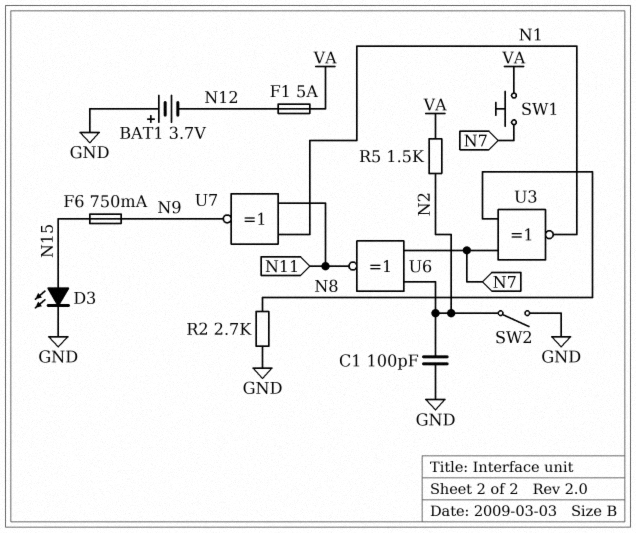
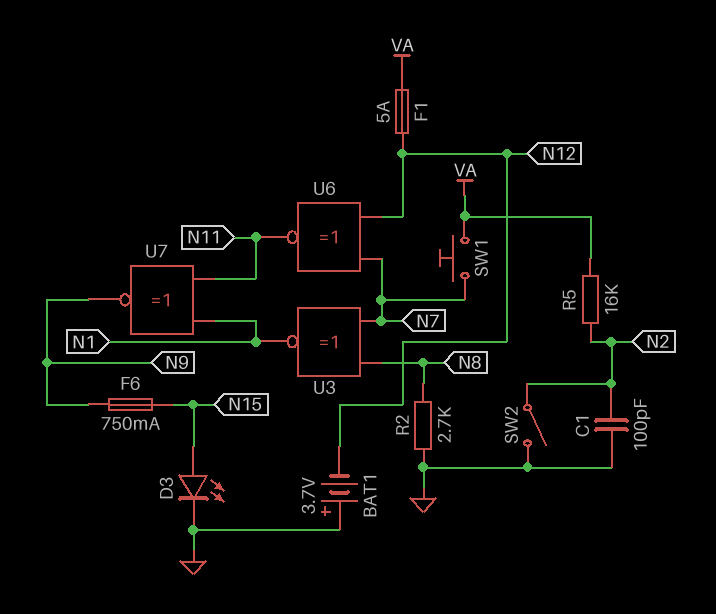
R5: 1.5k (N2, VA) -> 16k (N2, VA)
U6: XNOR (in N2, in N7, out N11) -> XNOR (in N7, in N12, out N11)

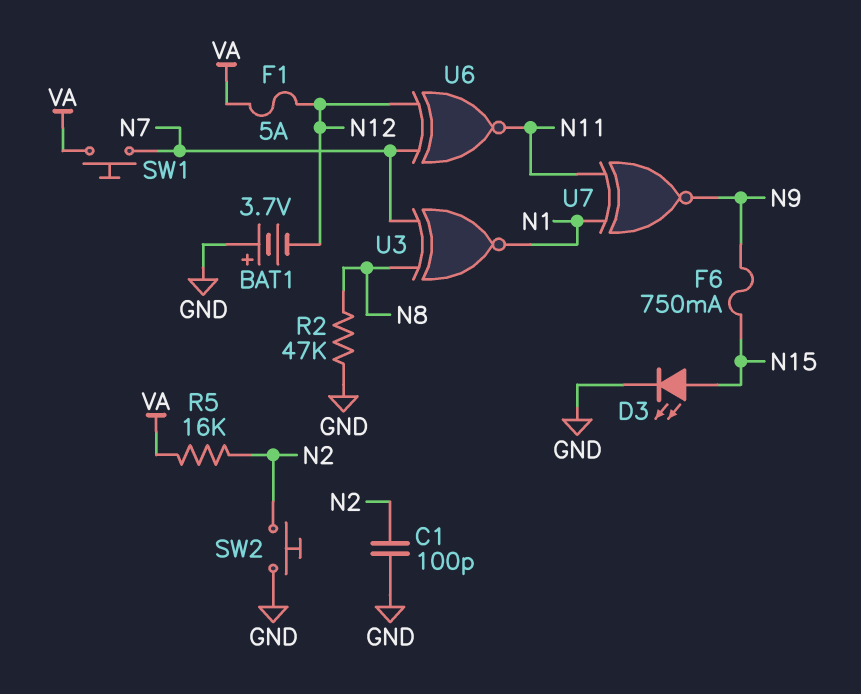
R2: 2.7k (GND, N8) -> 47k (GND, N8)
SW2: switch (GND, N2) -> button (GND, N2)

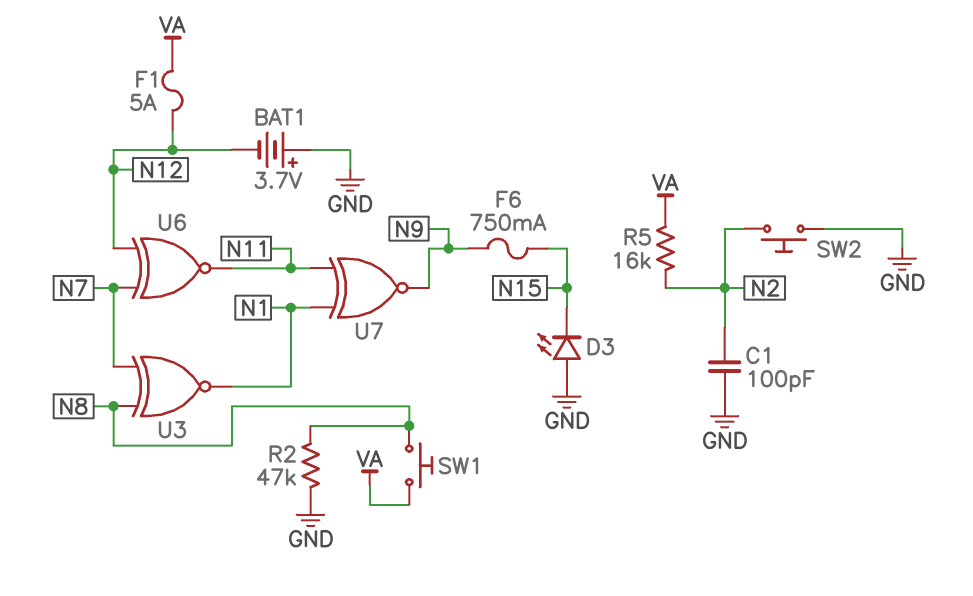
D3: LED (A N15, K GND) -> LED (A GND, K N15)
SW1: button (N7, VA) -> button (N8, VA)

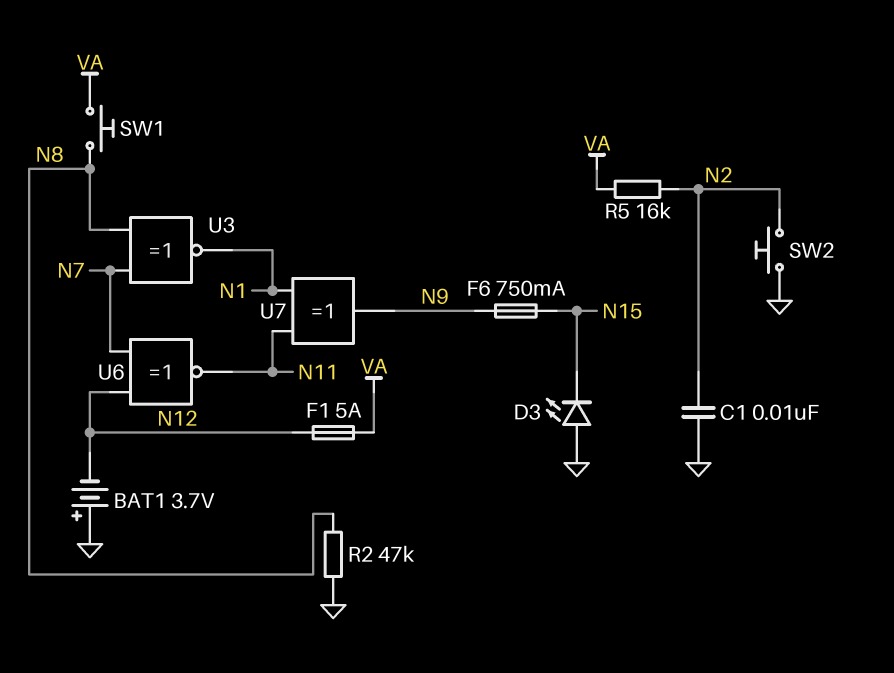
C1: 100pF (GND, N2) -> 10nF (GND, N2)
U7: XNOR (in N1, in N11, out N9) -> XOR (in N1, in N11, out N9)

